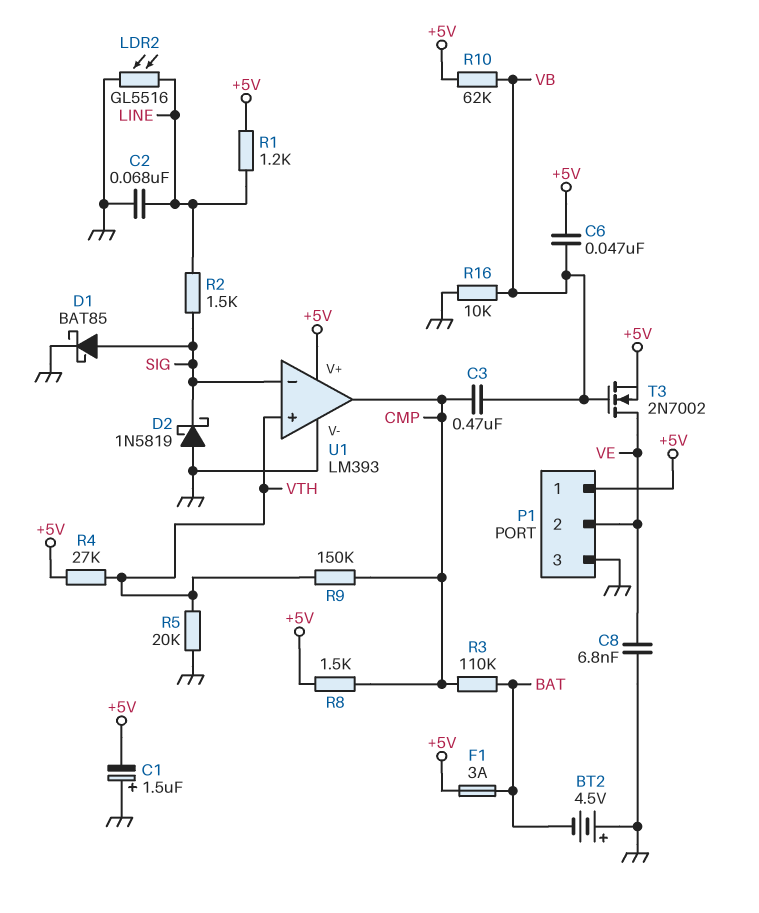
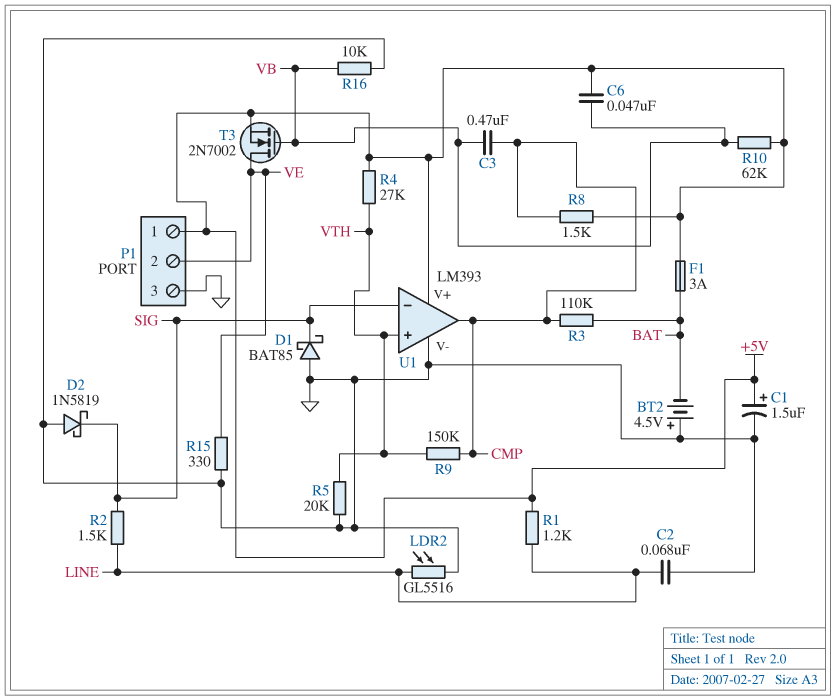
C1: 1.5uF (plus GND, minus +5V) -> 1.5uF (plus +5V, minus GND)
C8: 6.8nF (GND, VE) -> none
D1: schottky BAT85 (A SIG, K GND) -> schottky BAT85 (A GND, K SIG)
R15: none -> 330 (GND, VE)

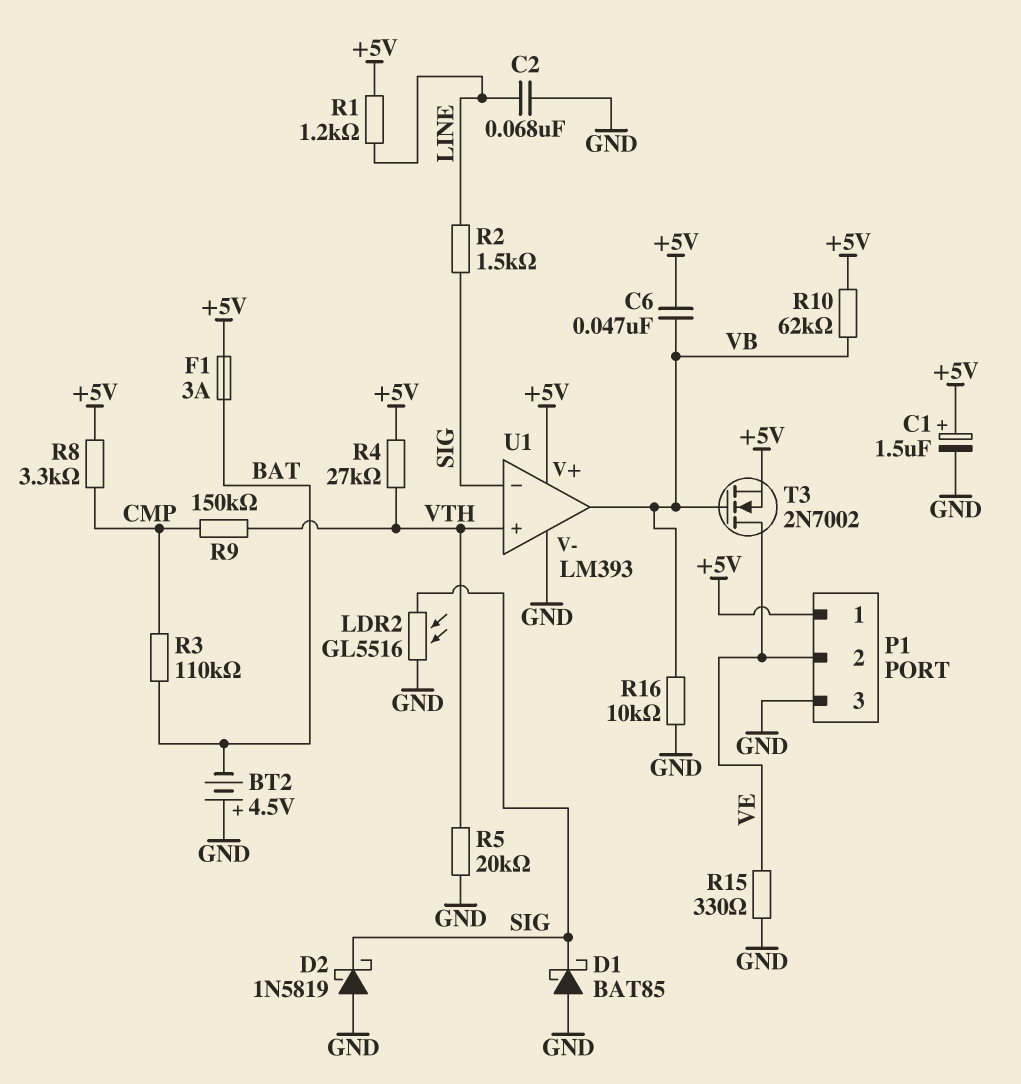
C3: 470nF (CMP, VB) -> none
LDR2: GL5516 (GND, LINE) -> GL5516 (GND, SIG)
R8: 1.5k (+5V, CMP) -> 3.3k (+5V, CMP)
U1 pin out: CMP -> VB

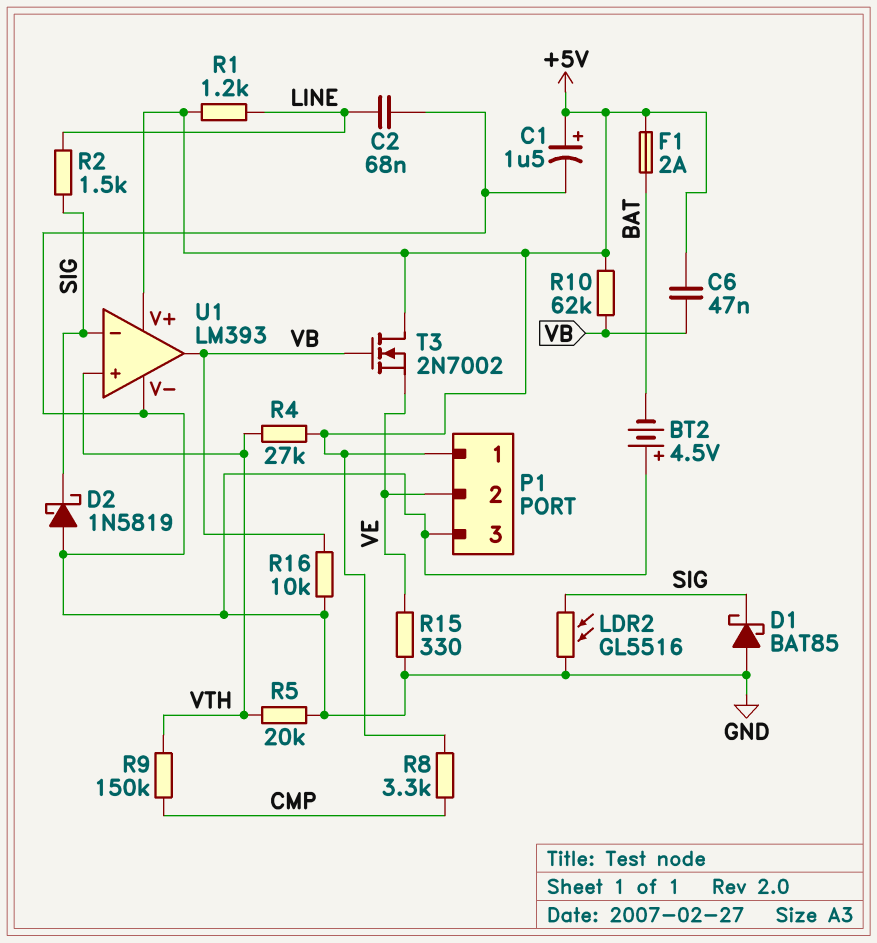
F1: 3A (+5V, BAT) -> 2A (+5V, BAT)
R3: 110k (BAT, CMP) -> none
T3: NMOS 2N7002 (G VB, D VE, S +5V) -> NMOS 2N7002 (G VB, D +5V, S VE)

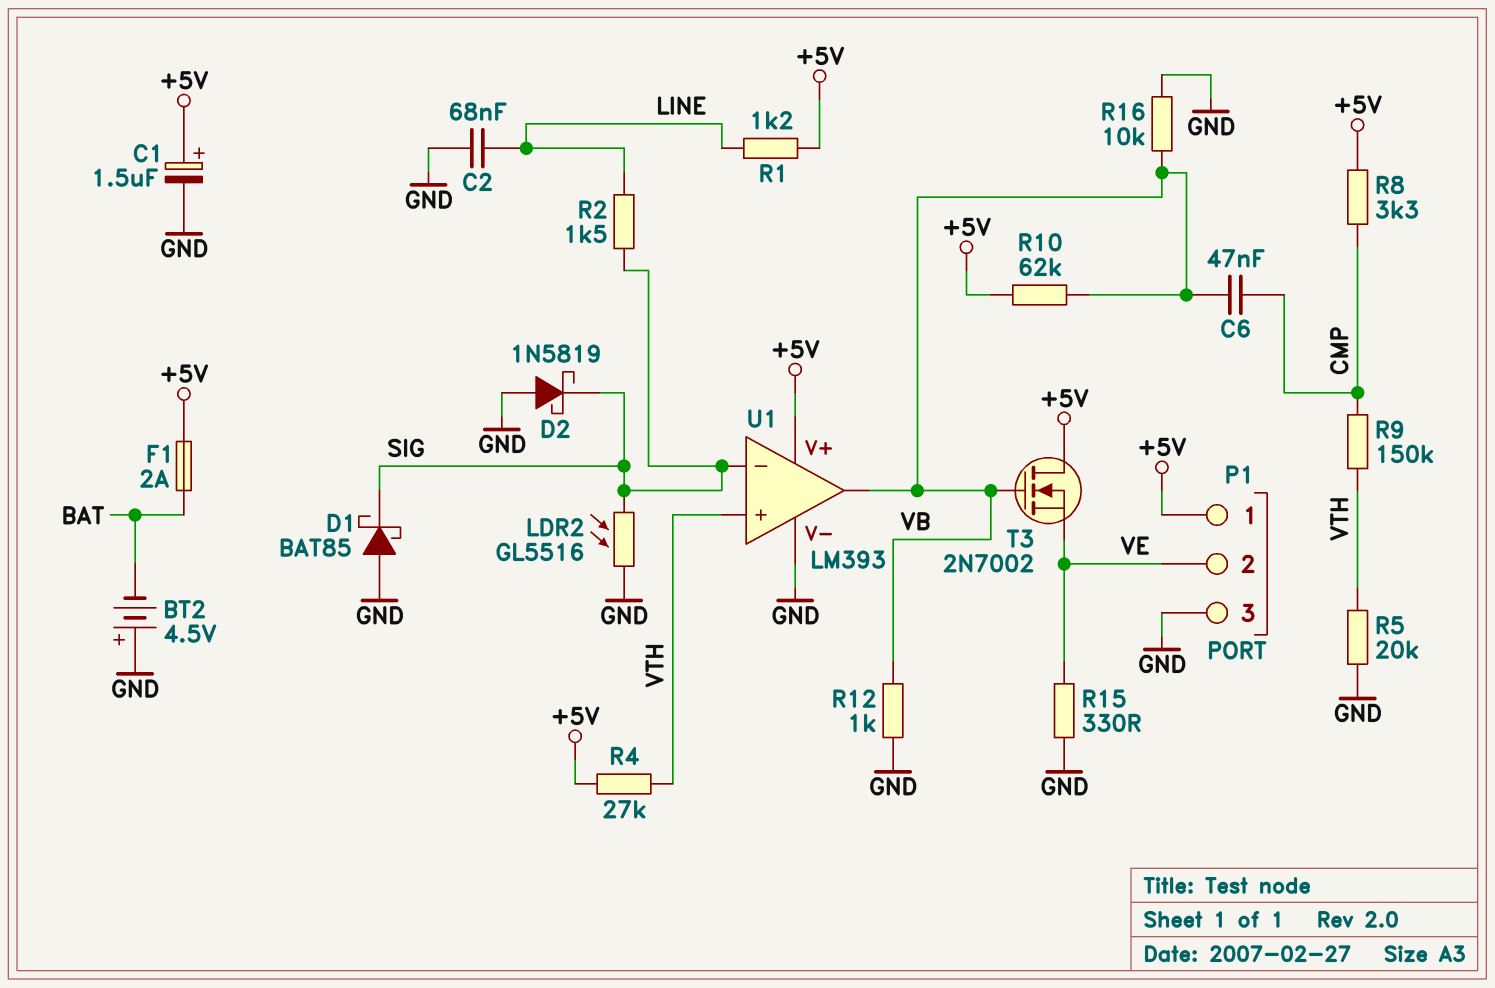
C6: 47nF (+5V, VB) -> 47nF (CMP, VB)
R12: none -> 1k (GND, VB)

